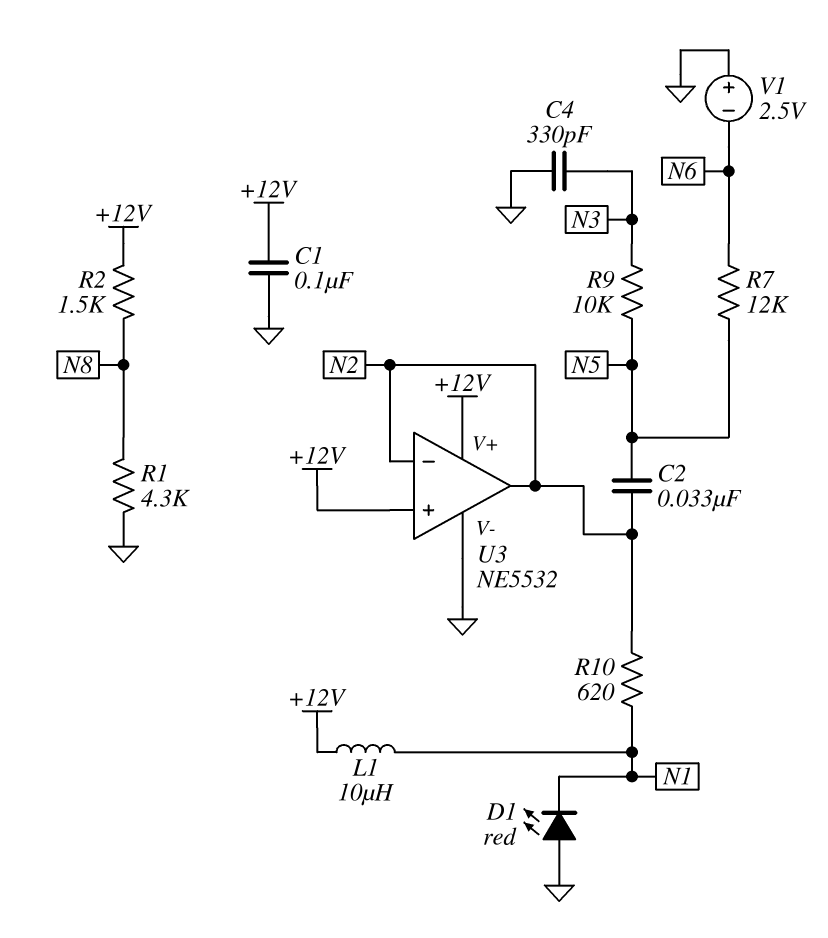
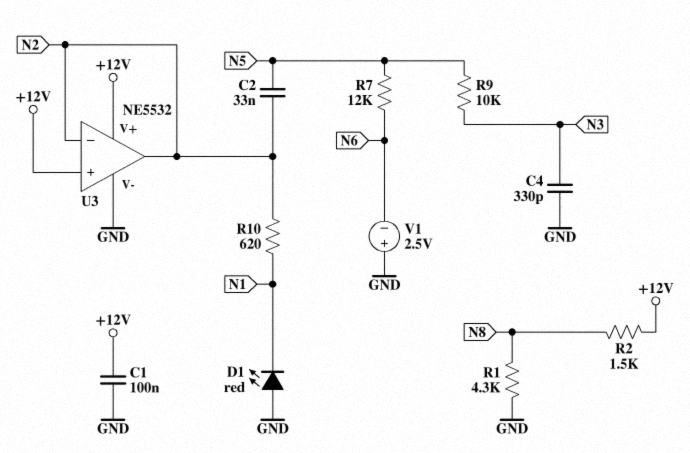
L1: 10uH (+12V, N1) -> none

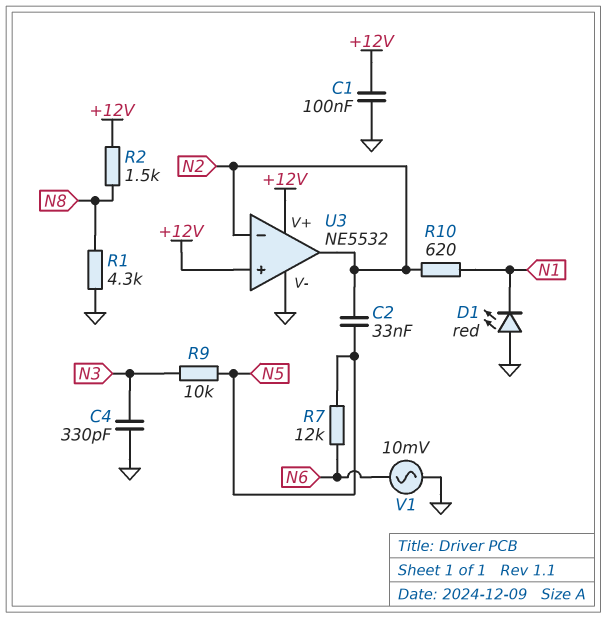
V1: 2.5V (plus GND, minus N6) -> AC 10mV (GND, N6)

